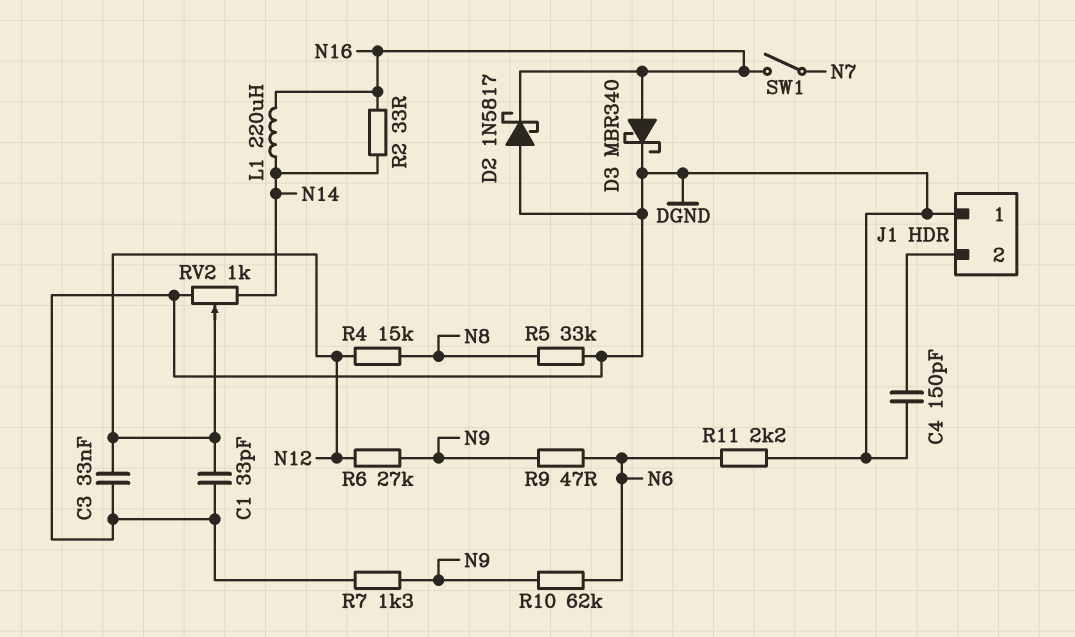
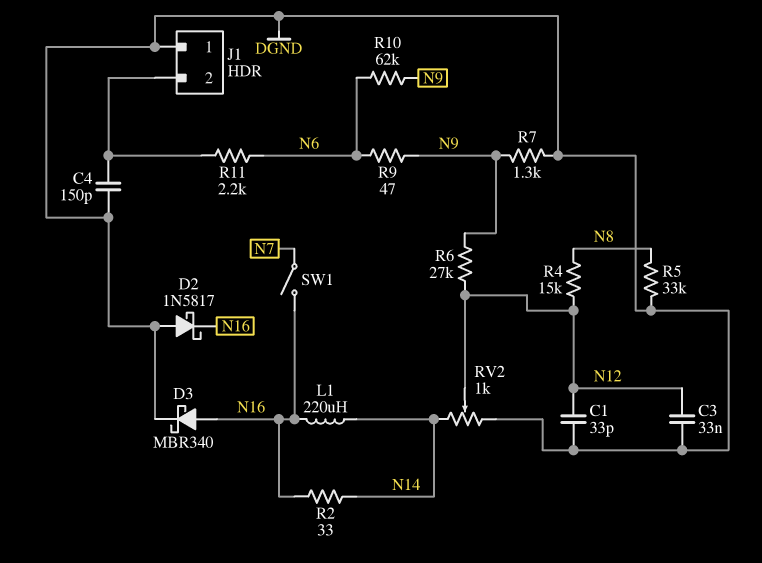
R11: 2.2k (DGND, N6) -> 2.2k (J1/2, N6)

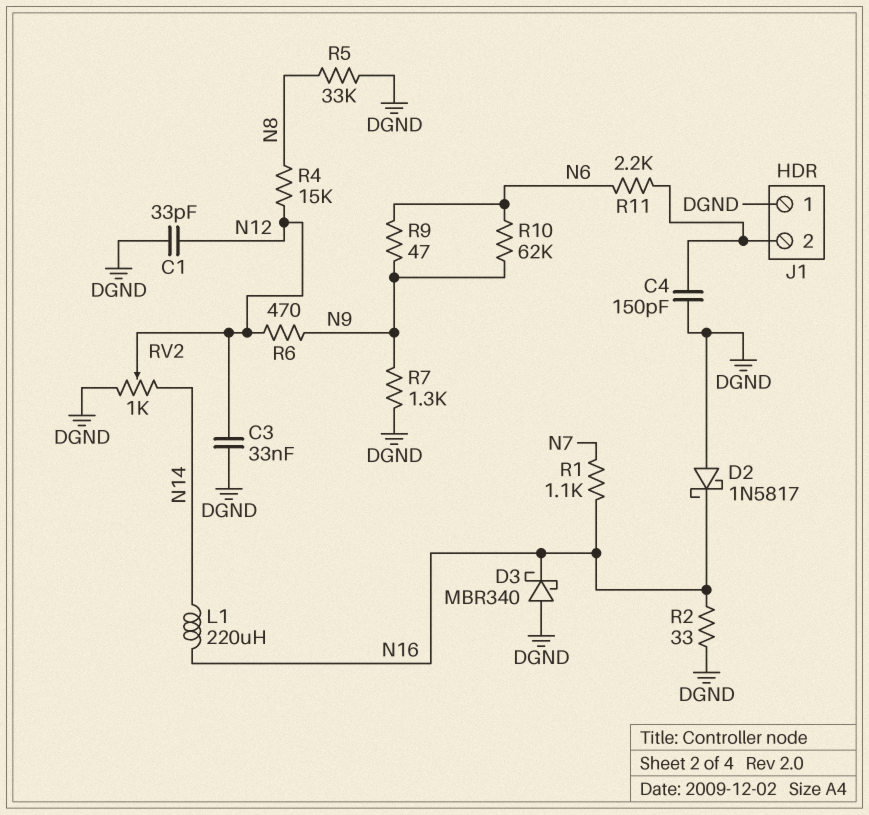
D3: schottky MBR340 (A N16, K DGND) -> schottky MBR340 (A DGND, K N16)
R1: none -> 1.1k (N7, N16)
R2: 33 (N14, N16) -> 33 (DGND, N16)
R6: 27k (N9, N12) -> 470 (N9, N12)
SW1: switch (N7, N16) -> none

